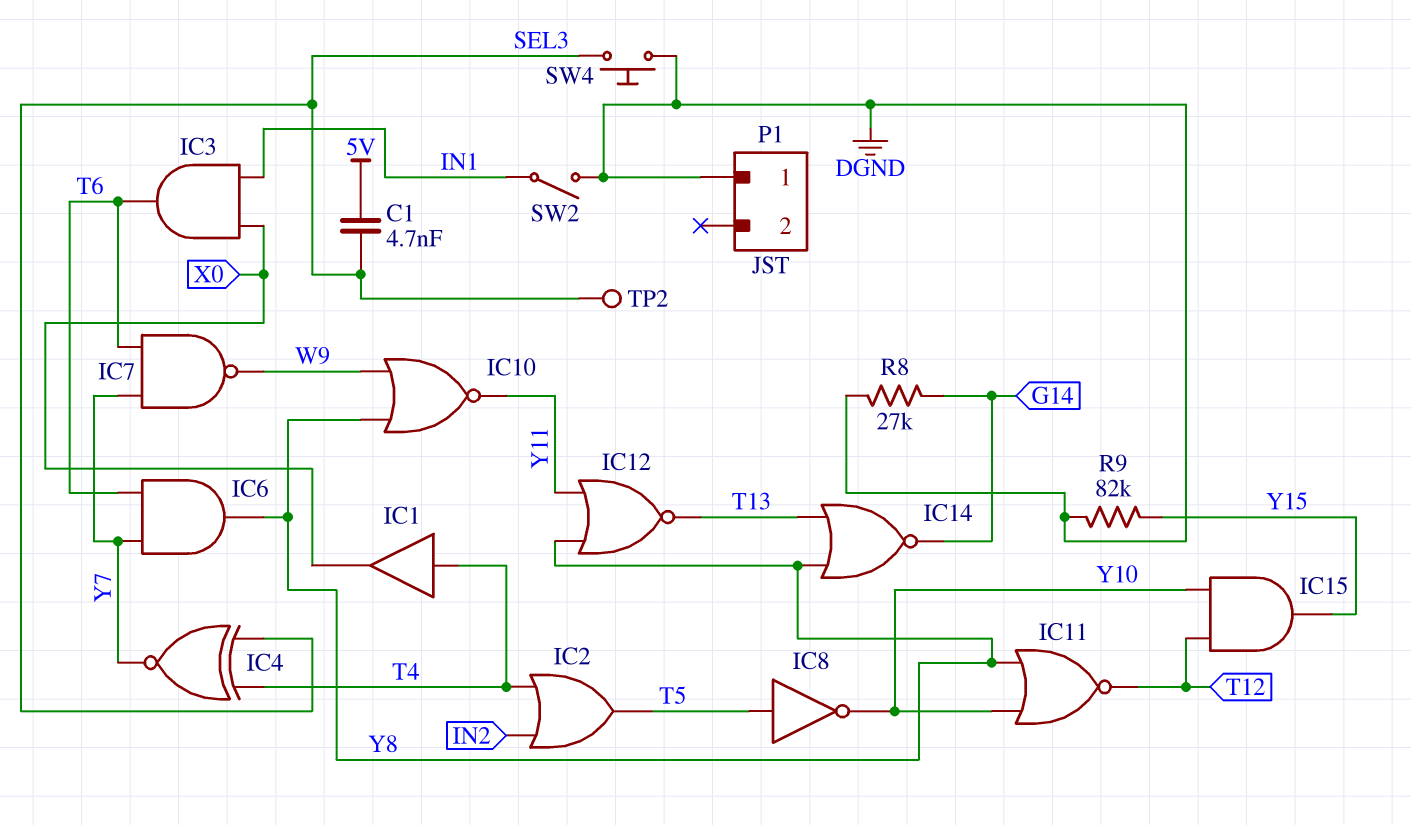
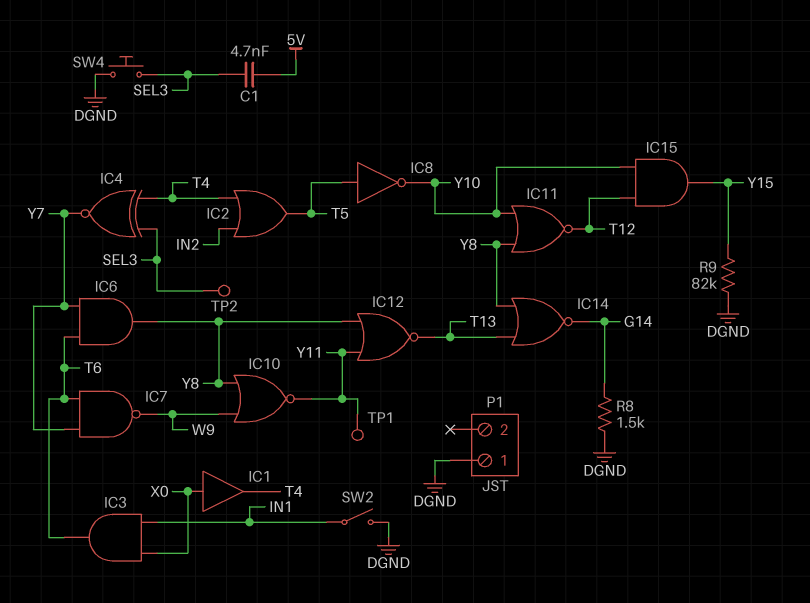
IC1: buffer (in T4, out X0) -> buffer (in X0, out T4)
R8: 27k (DGND, G14) -> 1.5k (DGND, G14)
TP1: none -> test point (Y11)

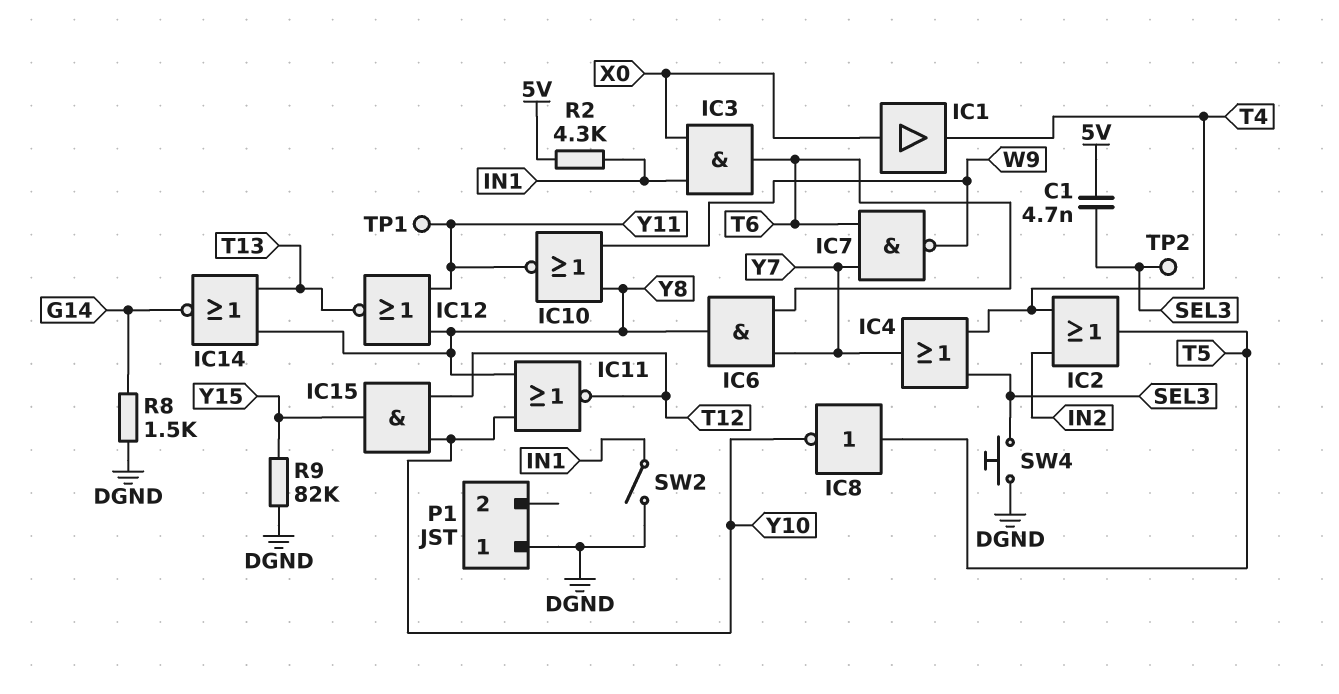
IC4: XNOR (in SEL3, in T4, out Y7) -> OR (in SEL3, in T4, out Y7)
R2: none -> 4.3k (5V, IN1)

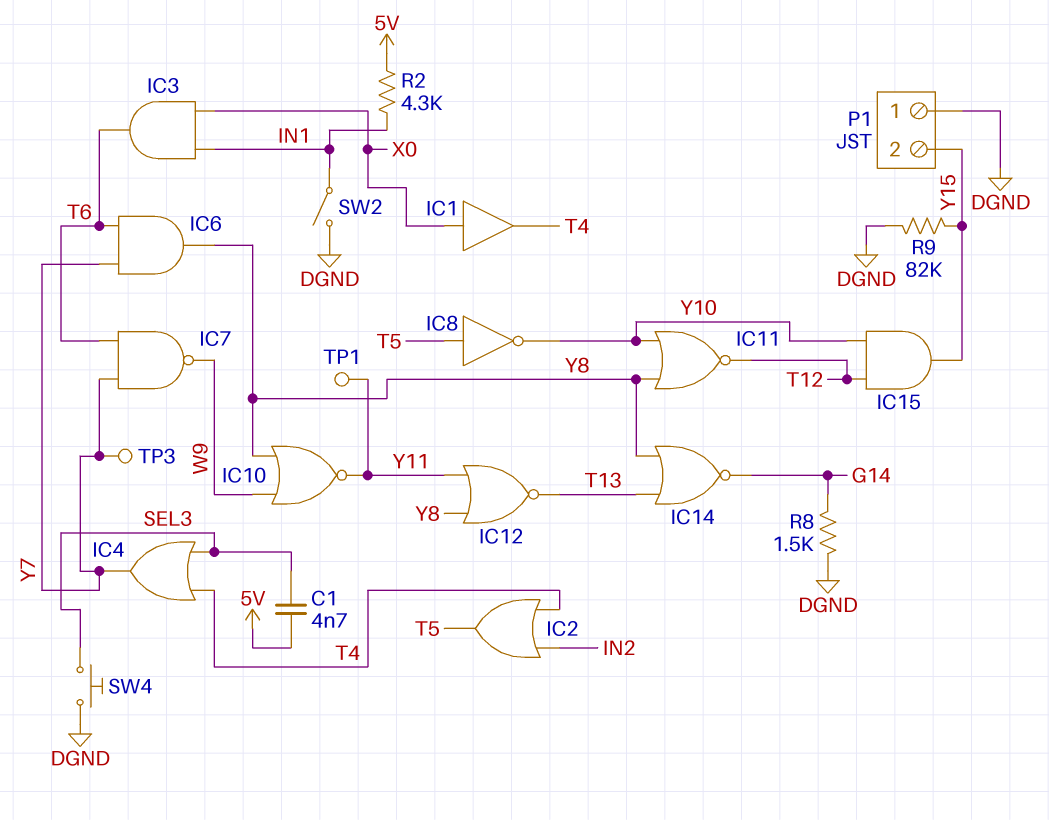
P1 pin 2: none -> Y15
TP2: test point (SEL3) -> none
TP3: none -> test point (Y7)

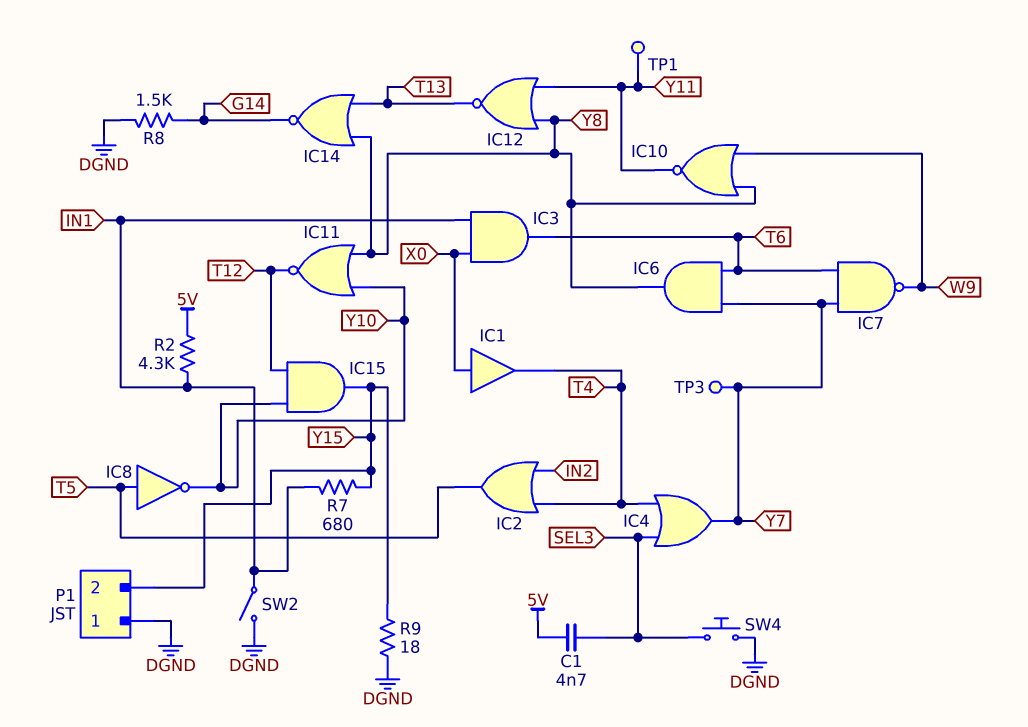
R7: none -> 680 (IN1, Y15)
R9: 82k (DGND, Y15) -> 18 (DGND, Y15)

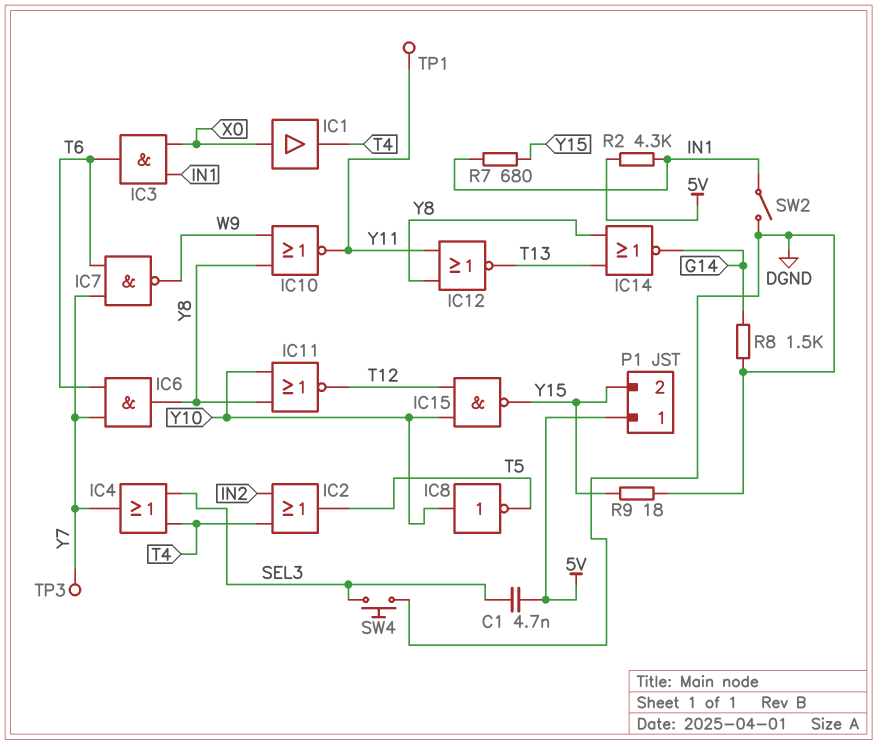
IC8: NOT (in T5, out Y10) -> NOT (in Y10, out T5)
IC15: AND (in T12, in Y10, out Y15) -> NAND (in T12, in Y10, out Y15)
P1 pin 1: DGND -> 5V

